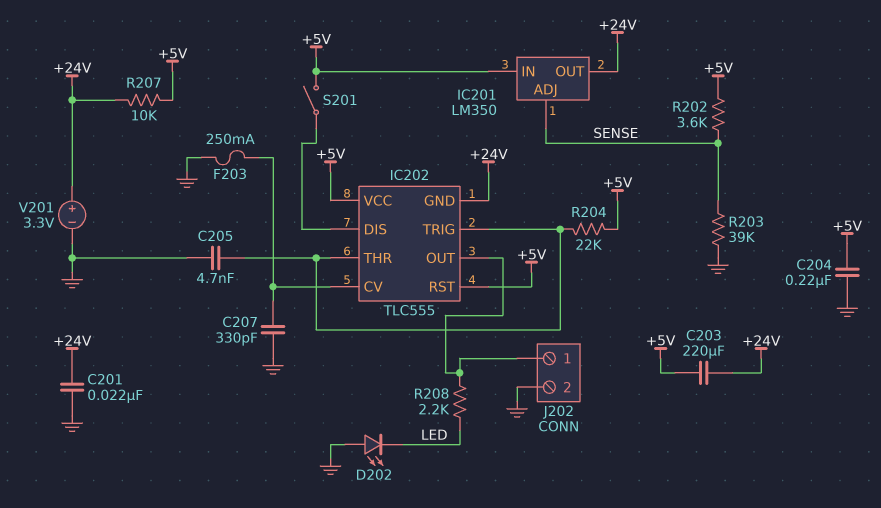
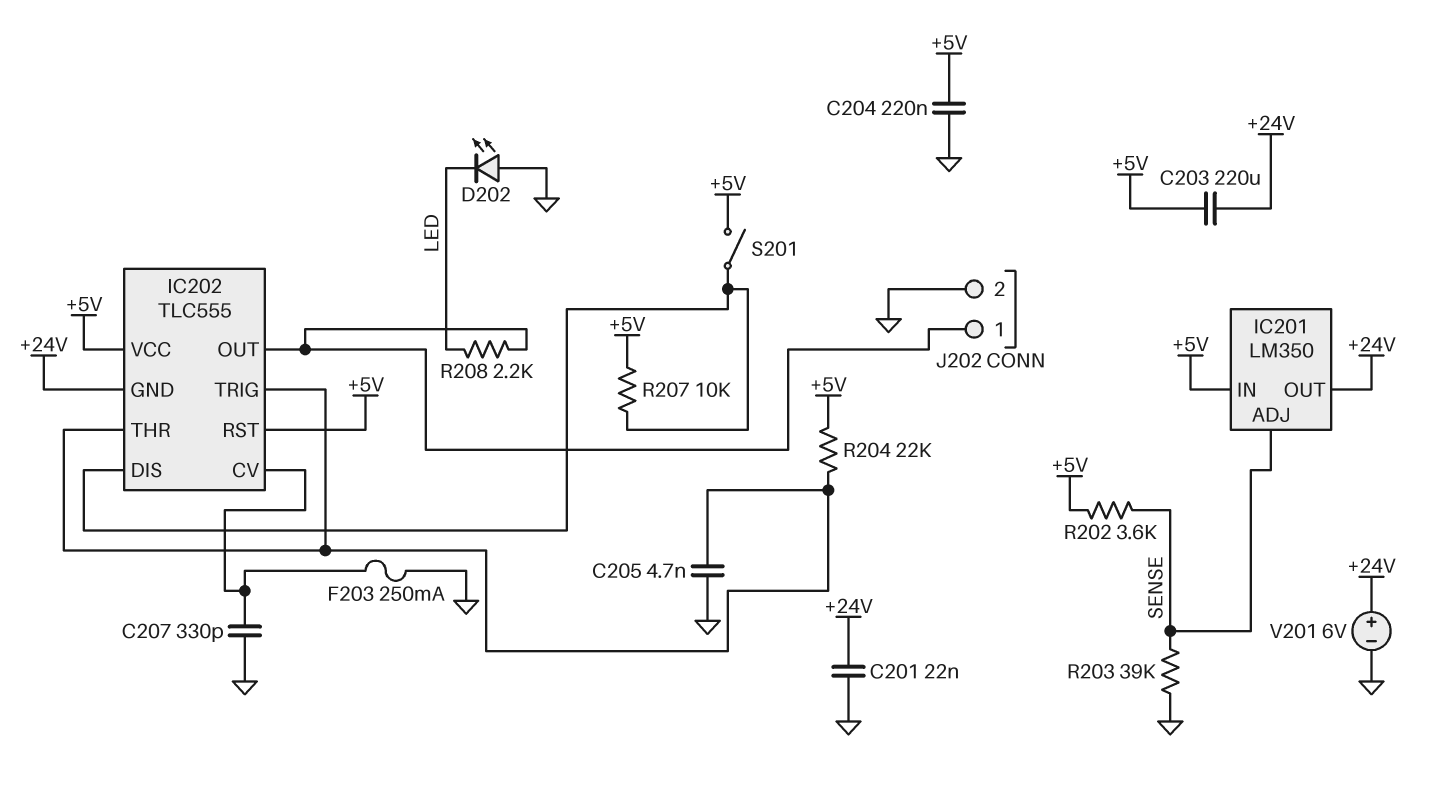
R207: 10k (+5V, +24V) -> 10k (+5V, IC202/DIS)
V201: 3.3V (plus +24V, minus GND) -> 6V (plus +24V, minus GND)

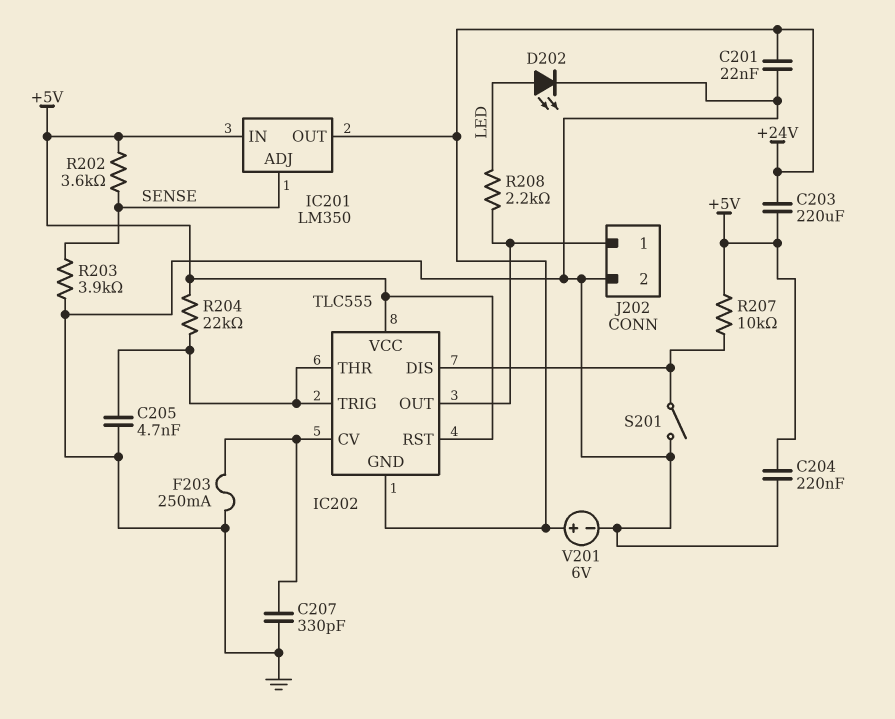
D202: LED (A GND, K LED) -> LED (A LED, K GND)
R203: 39k (GND, SENSE) -> 3.9k (GND, SENSE)
S201: switch (+5V, IC202/DIS) -> switch (GND, IC202/DIS)

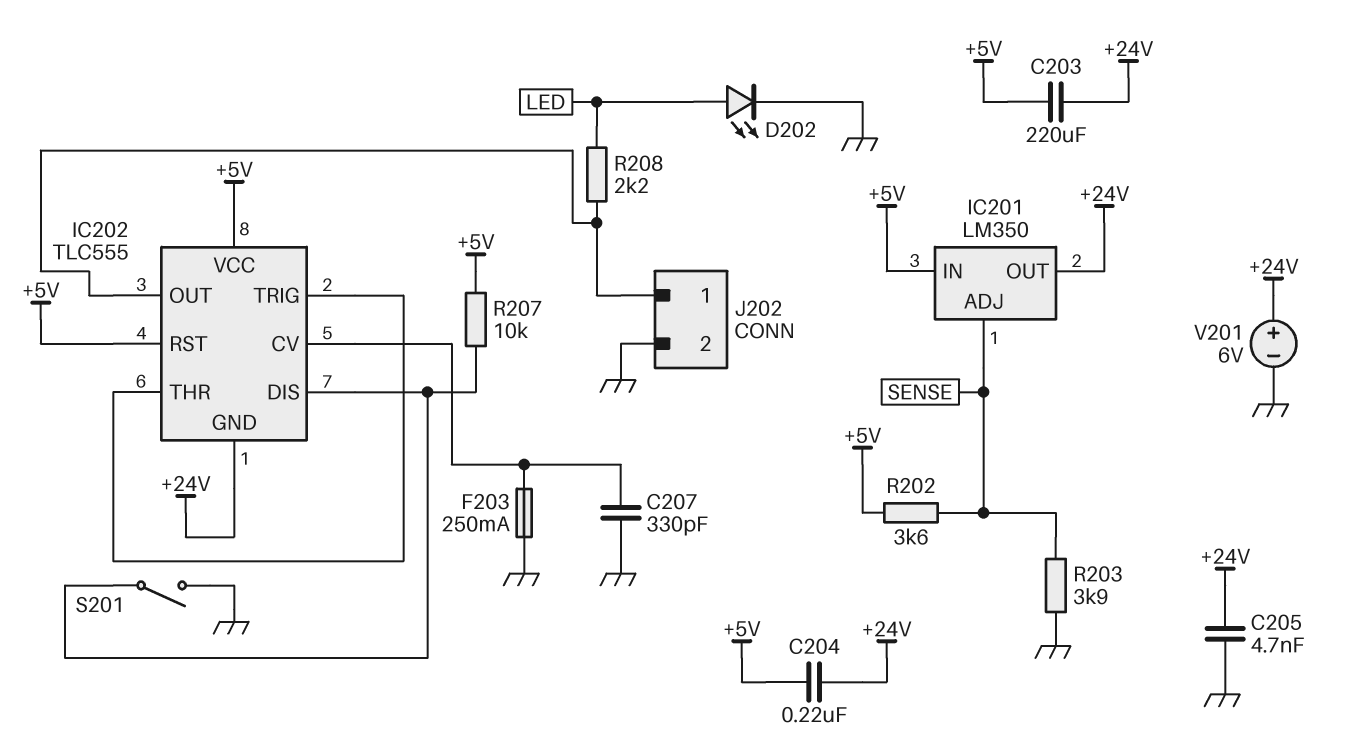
C201: 22nF (+24V, GND) -> none
C204: 220nF (+5V, GND) -> 220nF (+5V, +24V)
C205: 4.7nF (GND, IC202/THR) -> 4.7nF (+24V, GND)
R204: 22k (+5V, IC202/THR) -> none

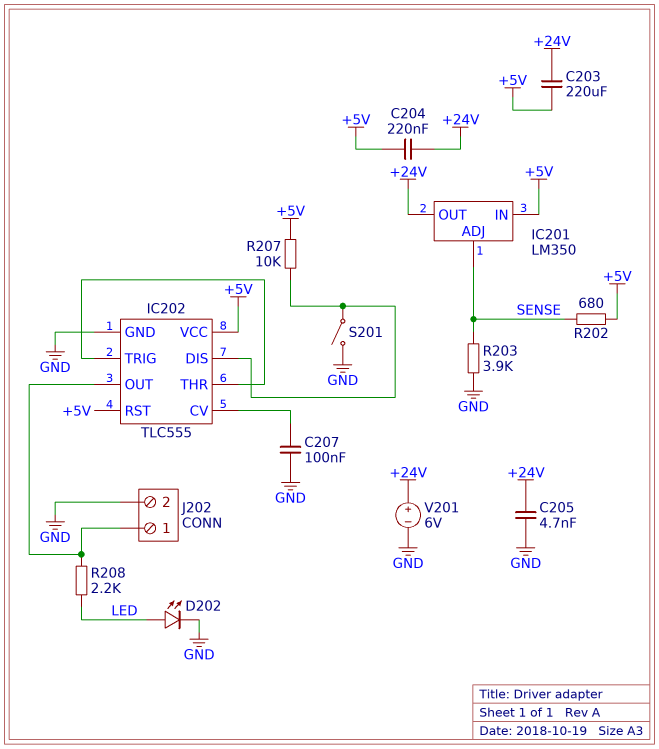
C207: 330pF (GND, IC202/CV) -> 100nF (GND, IC202/CV)
F203: 250mA (GND, IC202/CV) -> none
IC202 pin GND: +24V -> GND
R202: 3.6k (+5V, SENSE) -> 680 (+5V, SENSE)

